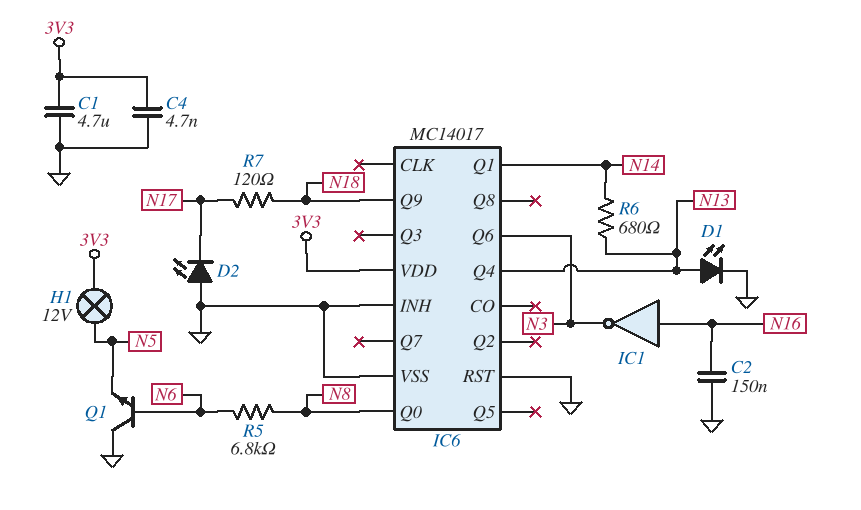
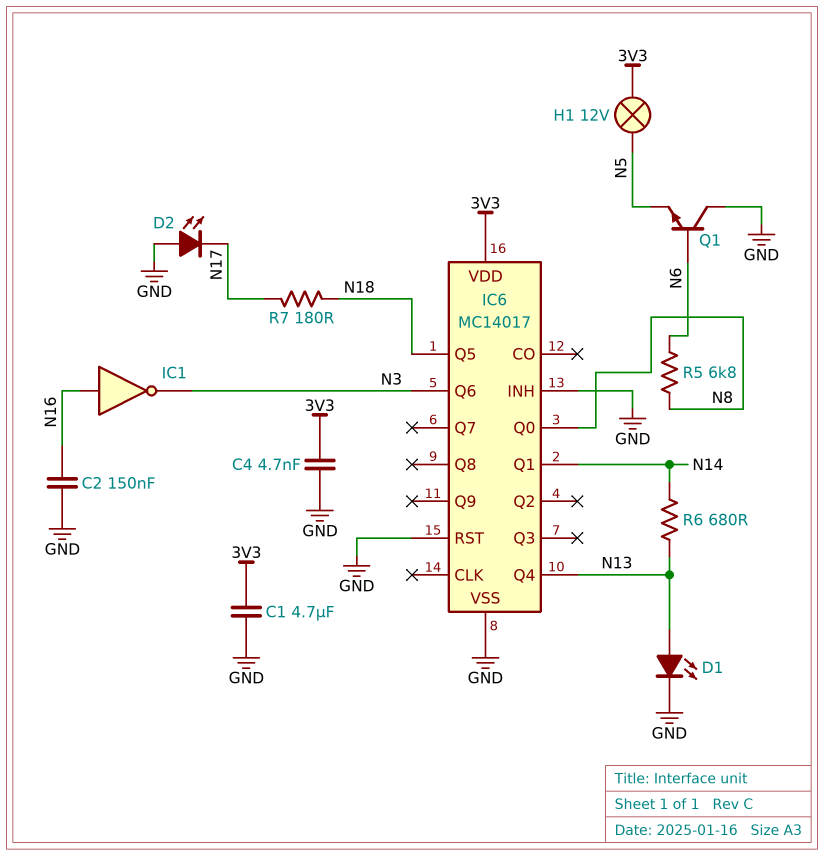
IC6 pin Q5: none -> N18
IC6 pin Q9: N18 -> none
R7: 120 (N17, N18) -> 180 (N17, N18)

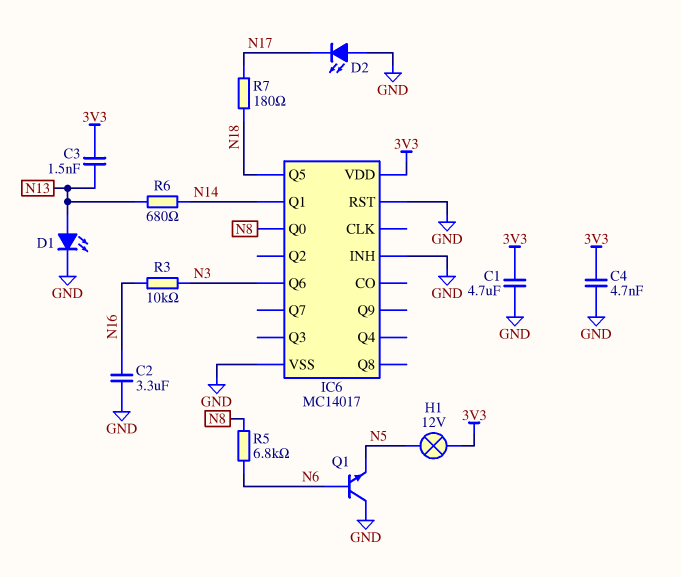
C2: 150nF (GND, N16) -> 3.3uF (GND, N16)
C3: none -> 1.5nF (3V3, N13)
IC1: NOT (in N16, out N3) -> none
IC6 pin Q4: N13 -> none
R3: none -> 10k (N3, N16)

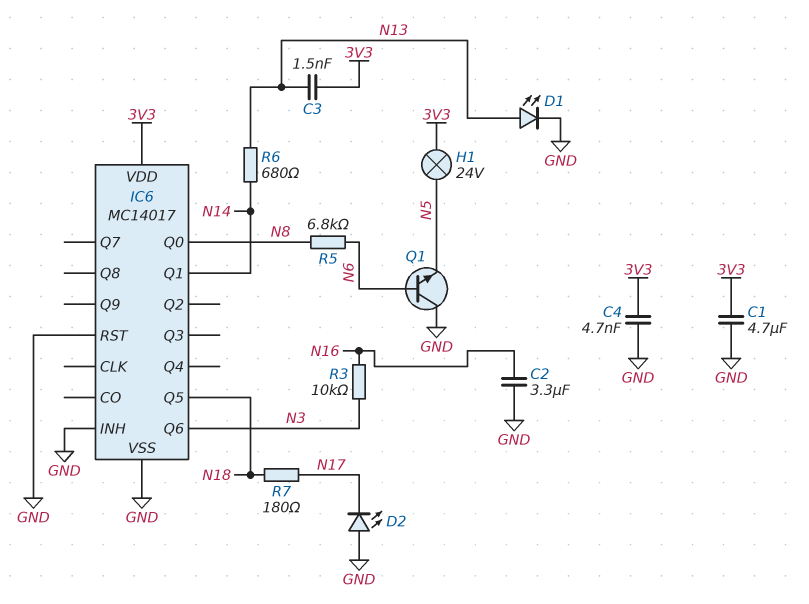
H1: lamp 12V (3V3, N5) -> lamp 24V (3V3, N5)

